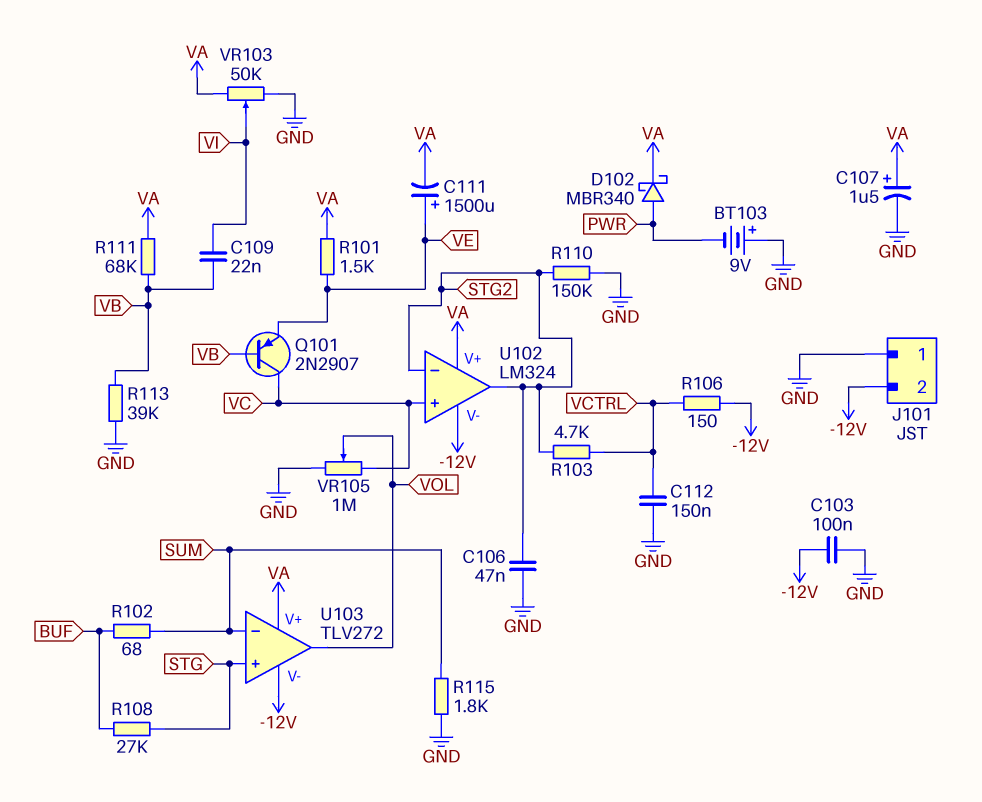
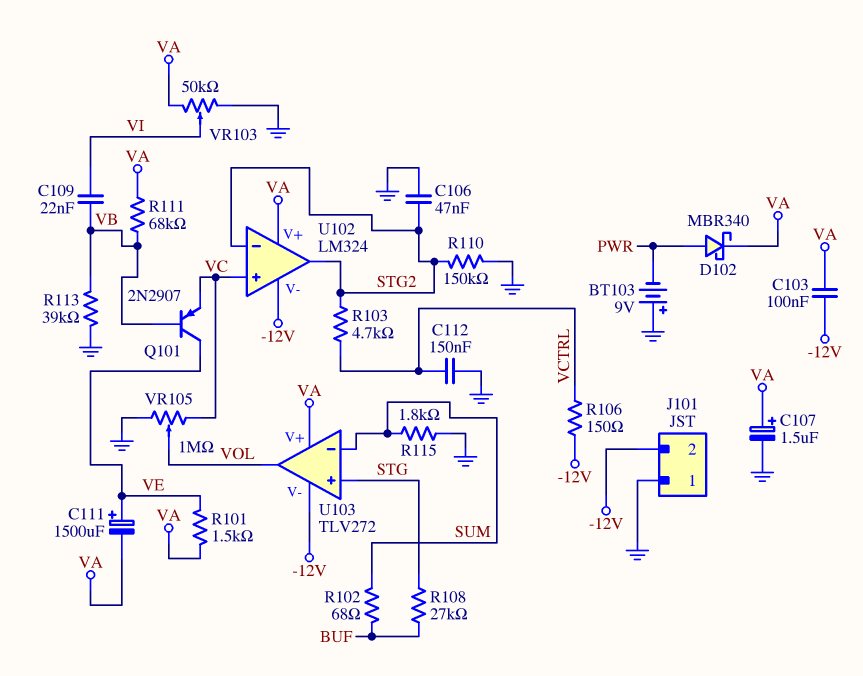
C103: 100nF (-12V, GND) -> 100nF (-12V, VA)
Q101: PNP 2N2907 (B VB, C VC, E VE) -> PNP 2N2907 (B VB, C VE, E VC)

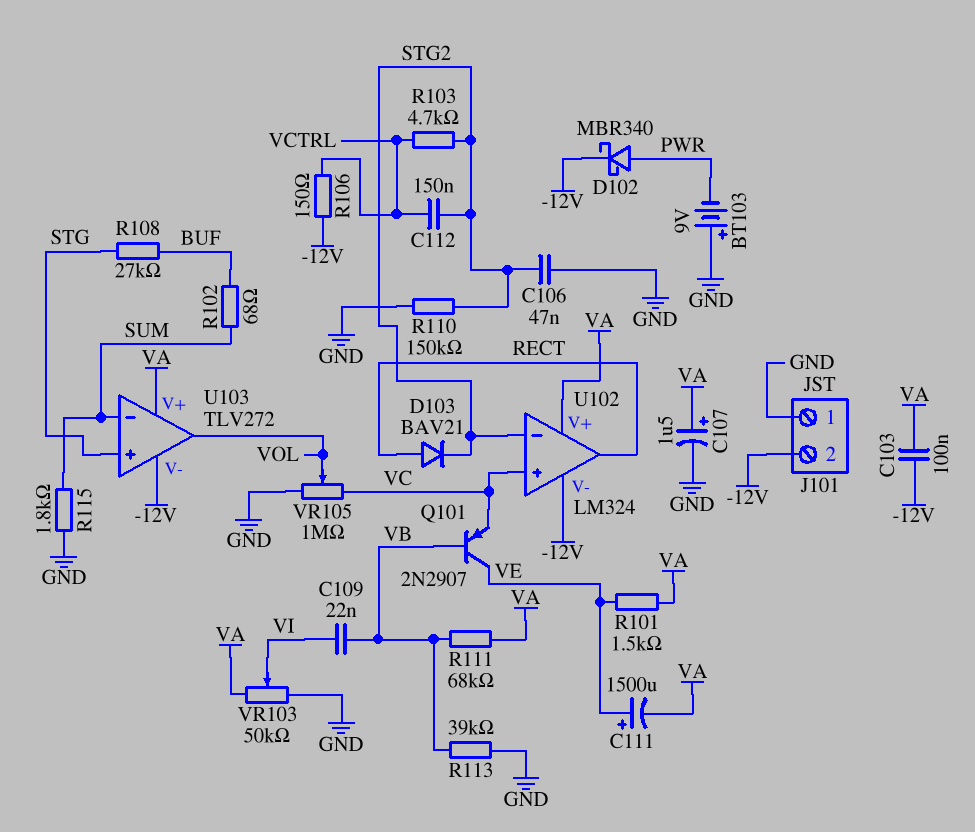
C112: 150nF (GND, VCTRL) -> 150nF (STG2, VCTRL)
D102: schottky MBR340 (A PWR, K VA) -> schottky MBR340 (A PWR, K -12V)
D103: none -> diode BAV21 (A RECT, K STG2)
U102 pin out: STG2 -> RECT

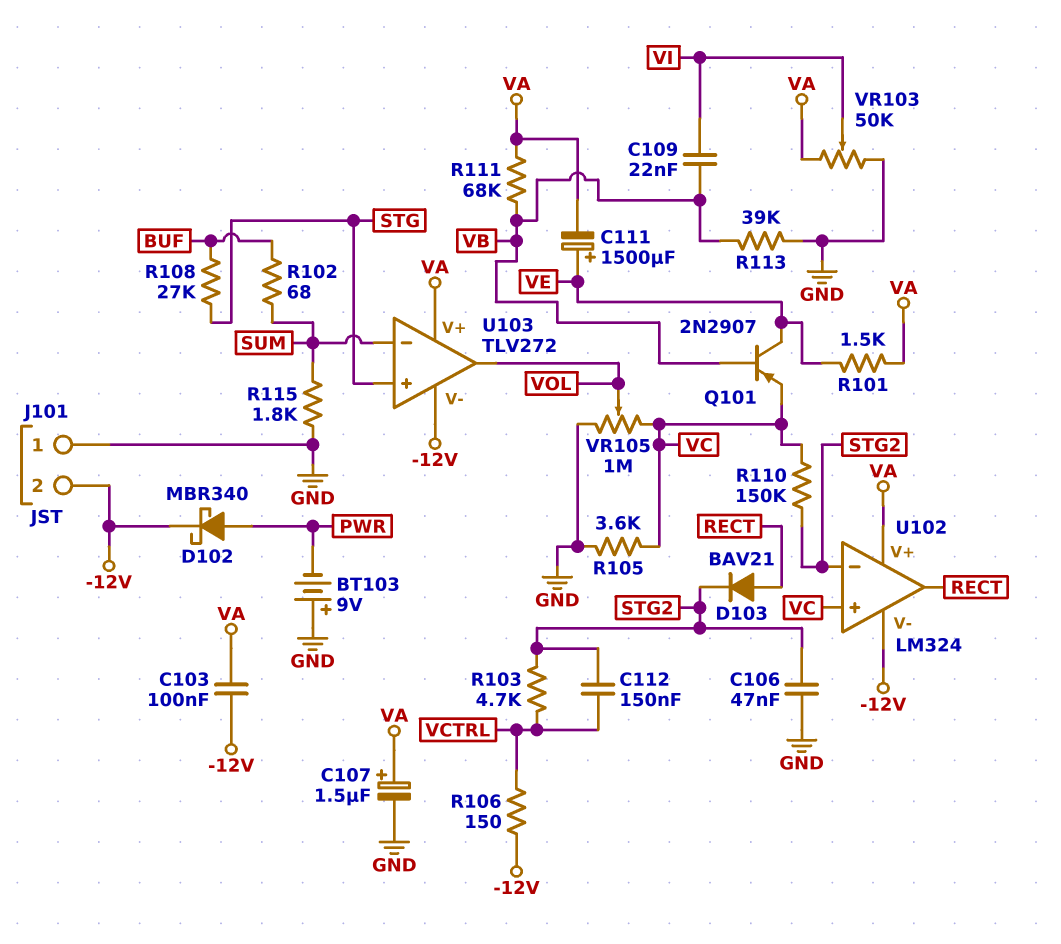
R105: none -> 3.6k (GND, VC)
R110: 150k (GND, STG2) -> 150k (STG2, VC)

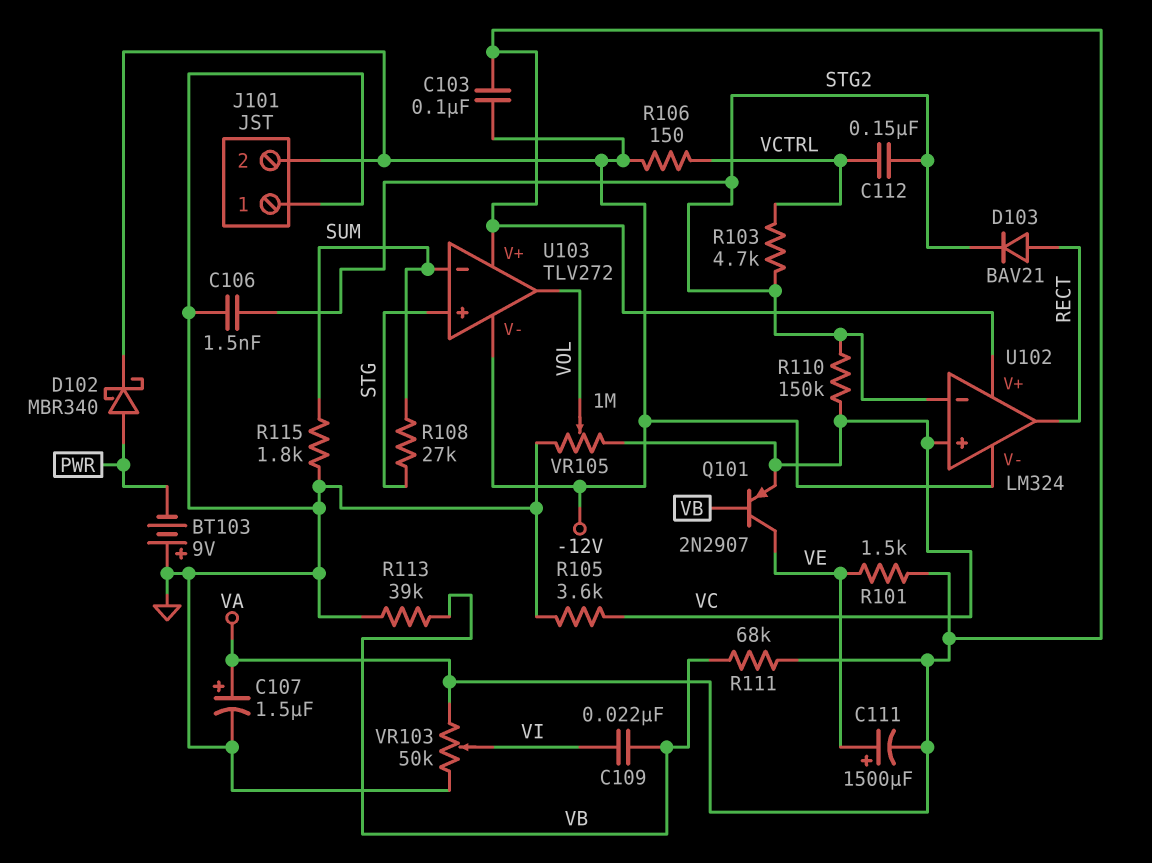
C106: 47nF (GND, STG2) -> 1.5nF (GND, STG2)
R102: 68 (BUF, SUM) -> none
R108: 27k (BUF, STG) -> 27k (STG, SUM)

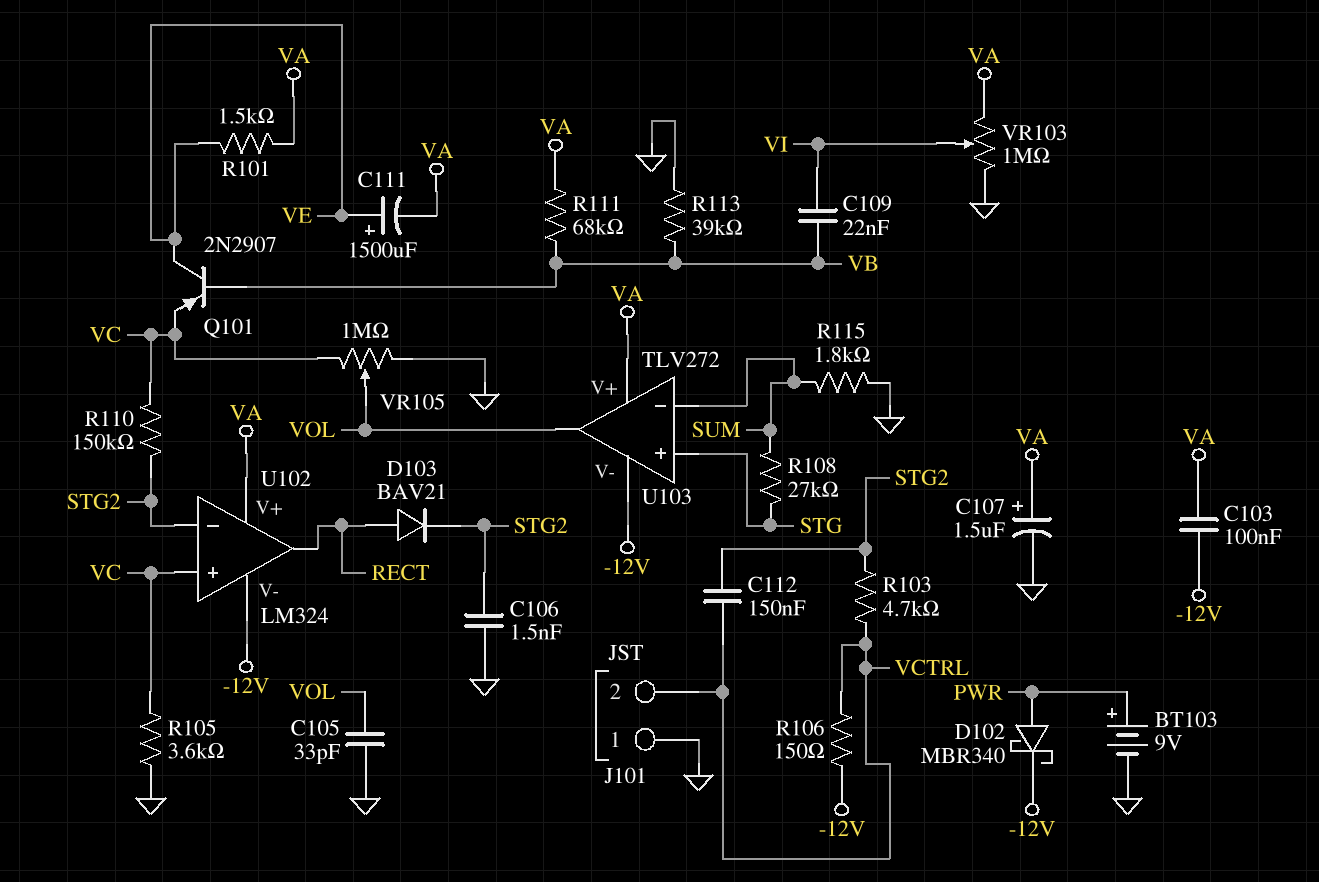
BT103: 9V (plus GND, minus PWR) -> 9V (plus PWR, minus GND)
C105: none -> 33pF (GND, VOL)
J101 pin 2: -12V -> VCTRL
VR103: 50k (GND, VA, wiper VI) -> 1M (GND, VA, wiper VI)

